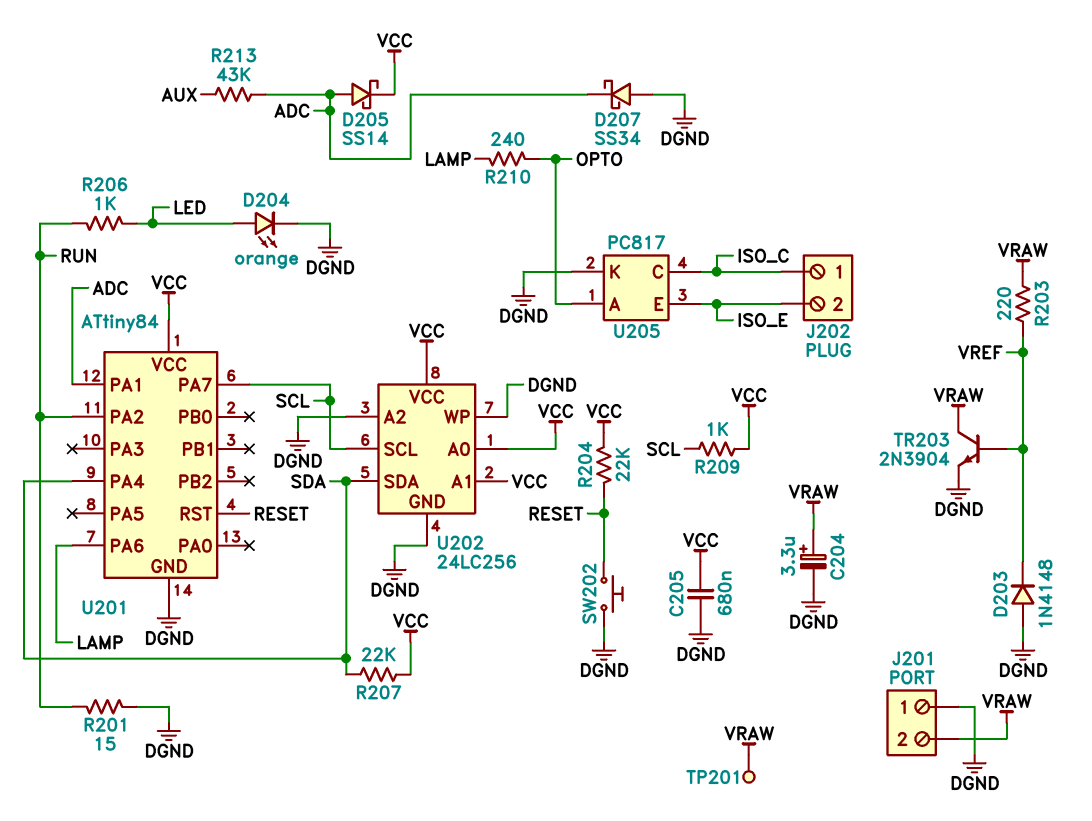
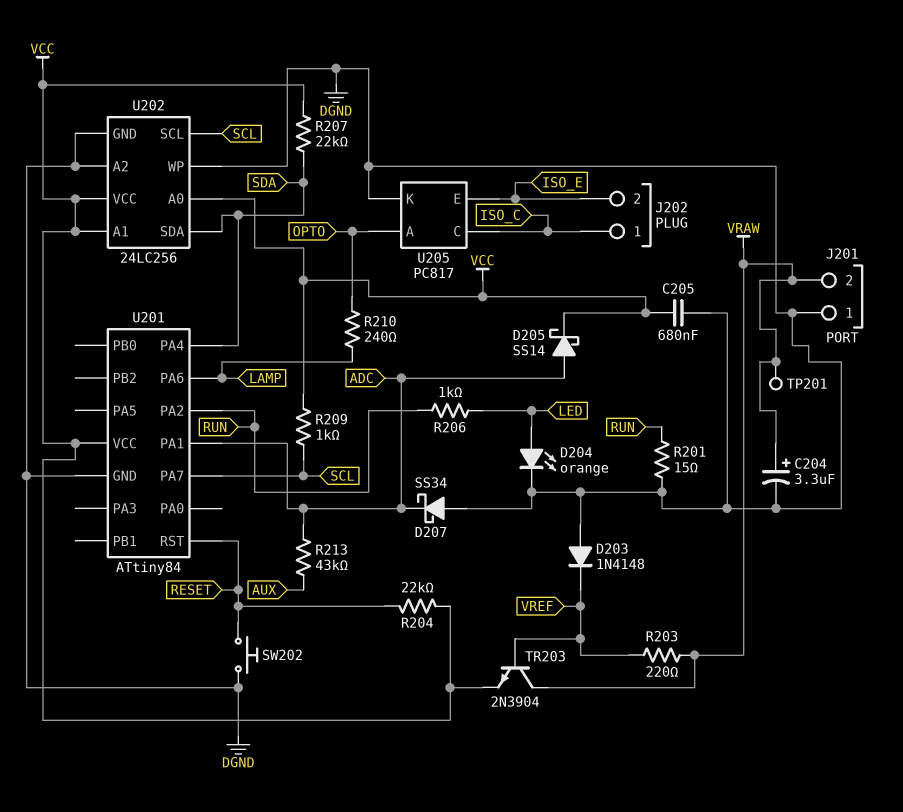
TR203: NPN 2N3904 (B VREF, C VRAW, E DGND) -> NPN 2N3904 (B VREF, C VRAW, E VCC)

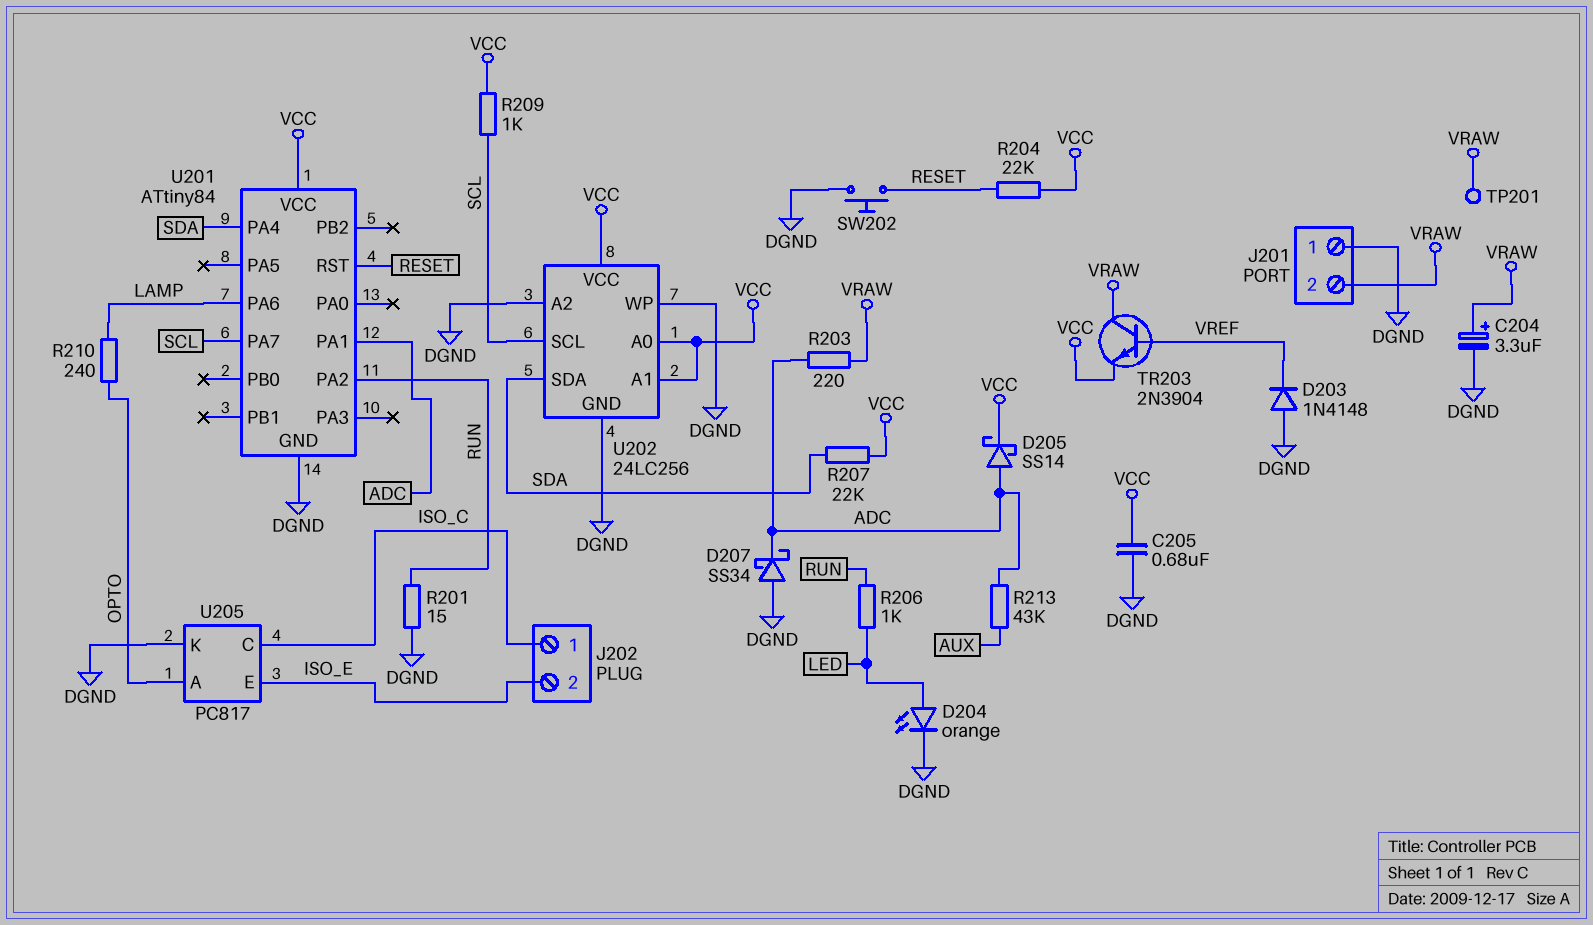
R203: 220 (VRAW, VREF) -> 220 (ADC, VRAW)

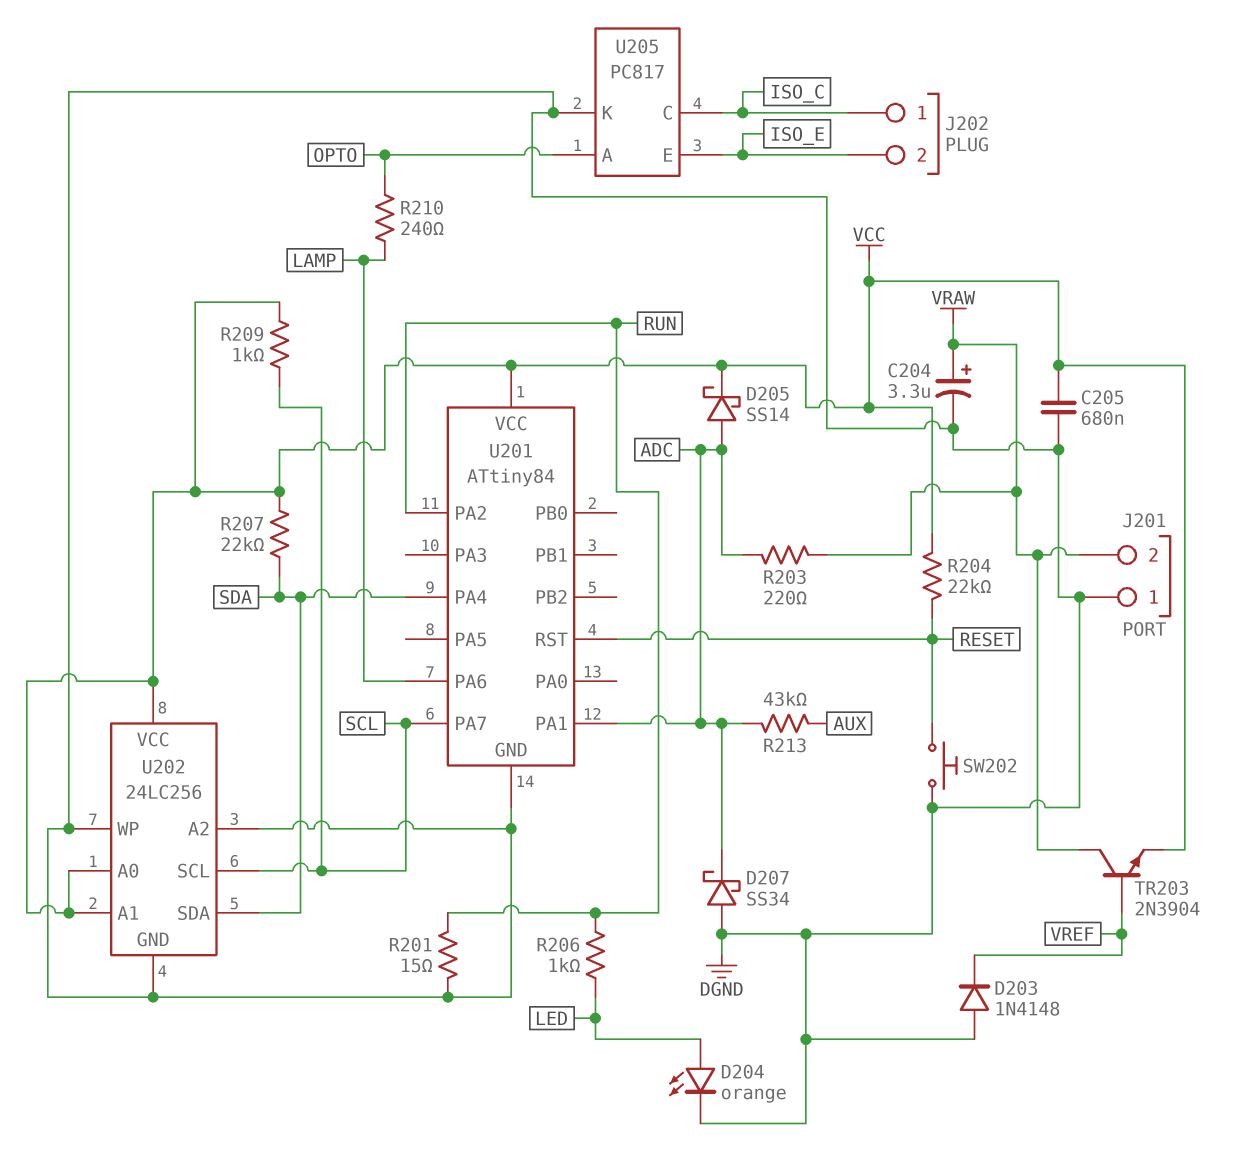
TP201: test point (VRAW) -> none

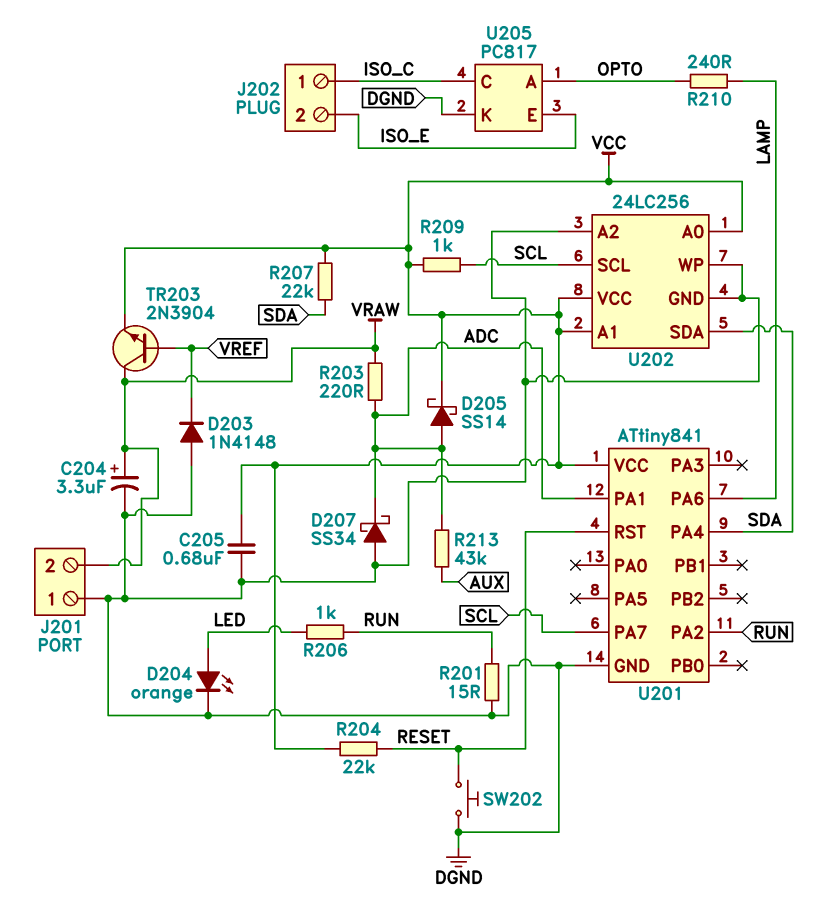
U201: ATtiny84 -> ATtiny841

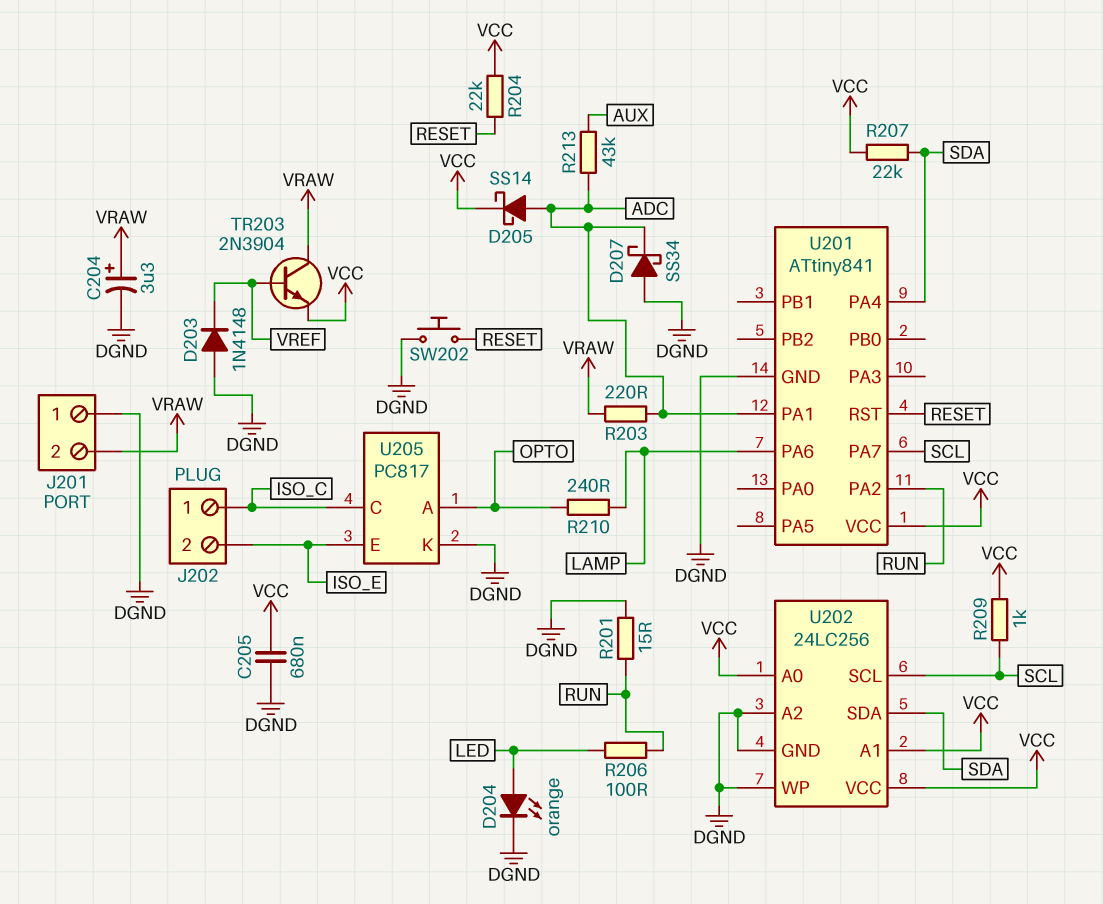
R206: 1k (LED, RUN) -> 100 (LED, RUN)

